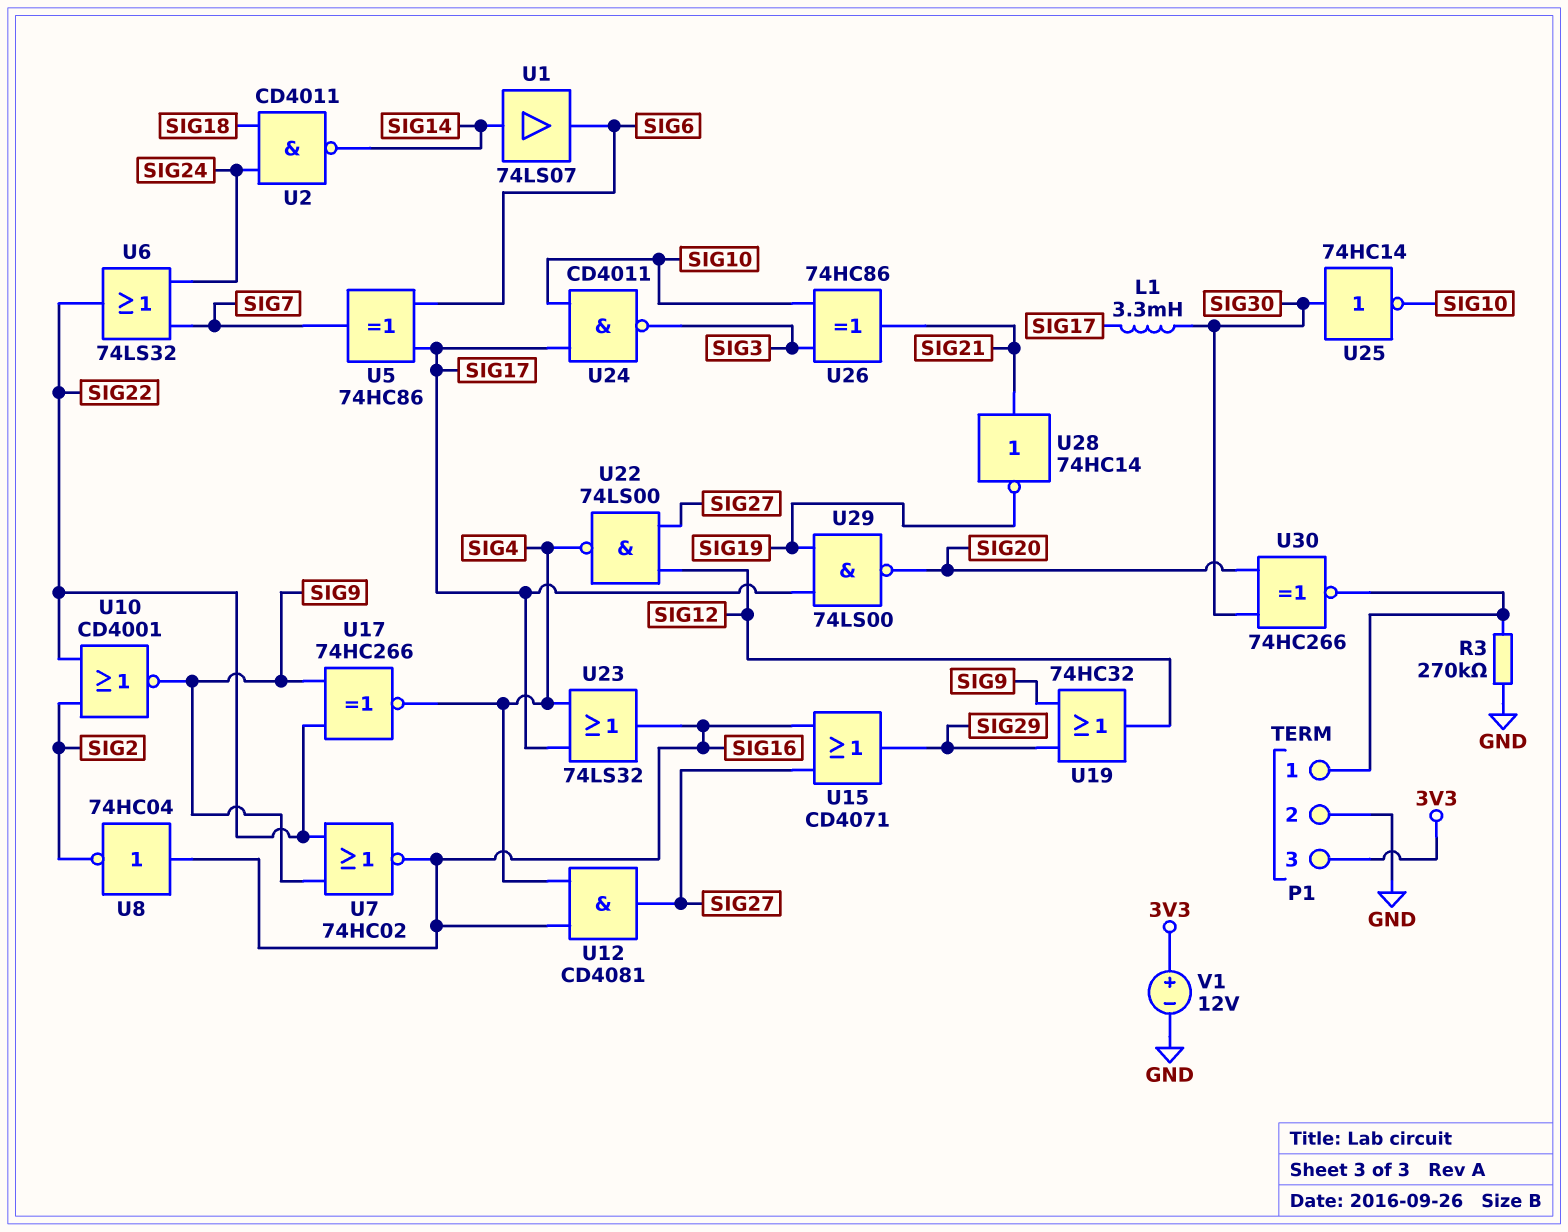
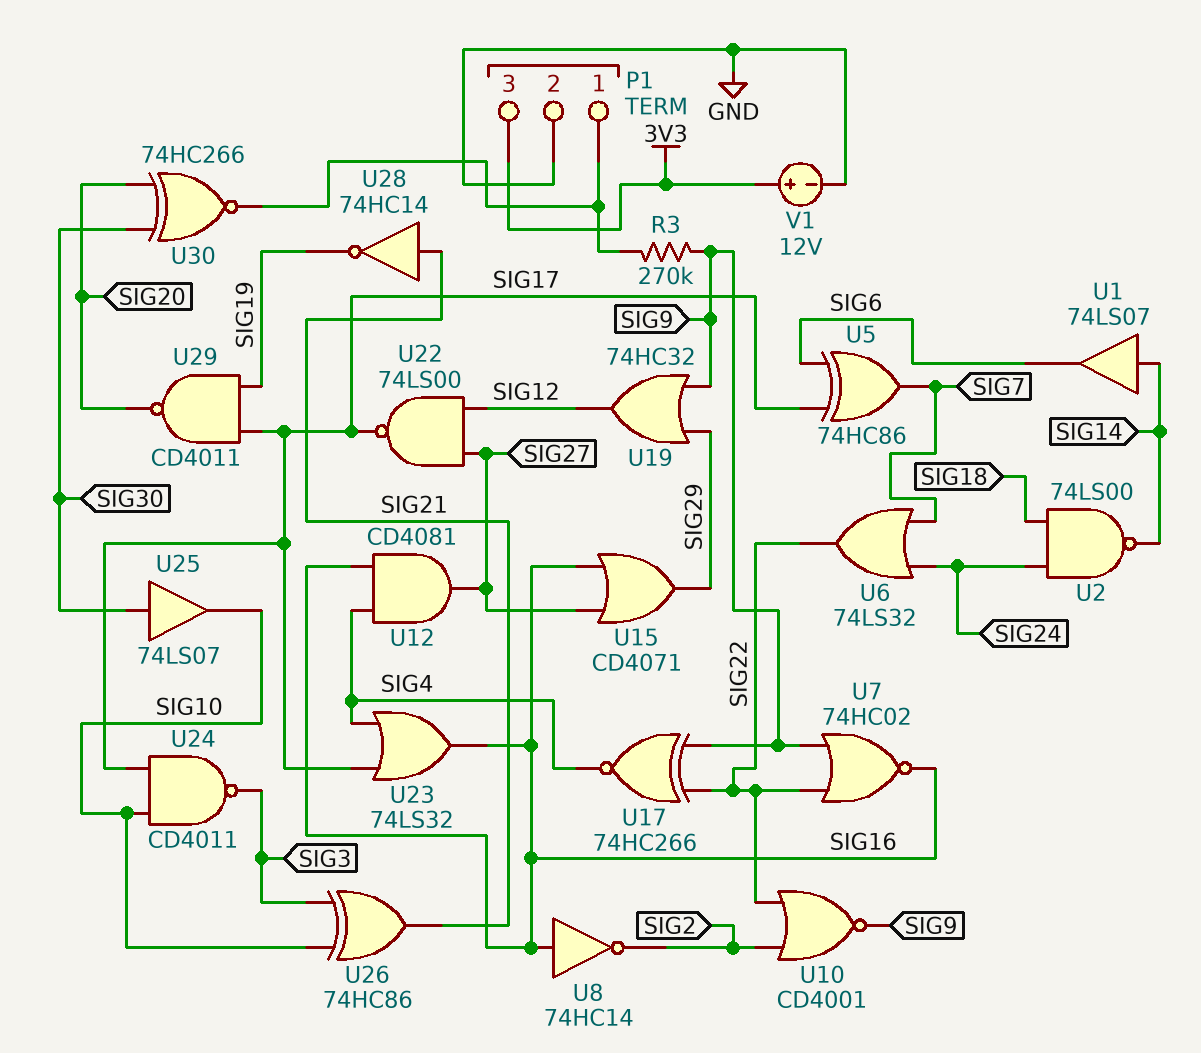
L1: 3.3mH (SIG17, SIG30) -> none
R3: 270k (GND, P1/1) -> 270k (P1/1, SIG9)
U2: NAND CD4011 (in SIG18, in SIG24, out SIG14) -> NAND 74LS00 (in SIG18, in SIG24, out SIG14)
U8: NOT 74HC04 (in SIG16, out SIG2) -> NOT 74HC14 (in SIG16, out SIG2)
U22: NAND 74LS00 (in SIG12, in SIG27, out SIG4) -> NAND 74LS00 (in SIG12, in SIG27, out SIG17)
U25: NOT 74HC14 (in SIG30, out SIG10) -> buffer 74LS07 (in SIG30, out SIG10)
U29: NAND 74LS00 (in SIG17, in SIG19, out SIG20) -> NAND CD4011 (in SIG17, in SIG19, out SIG20)

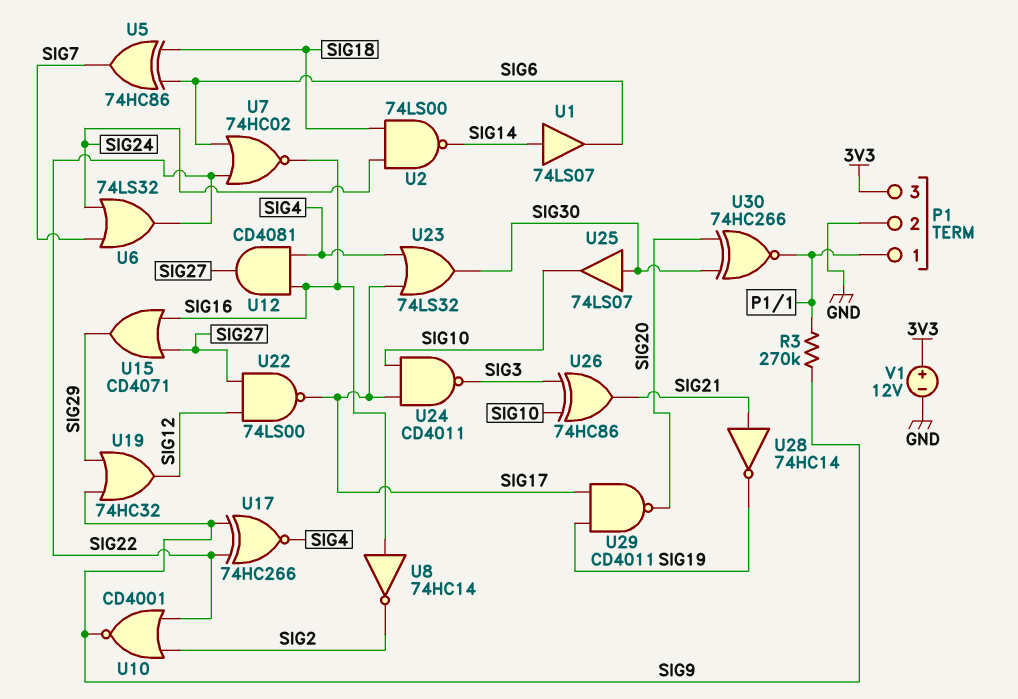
U5: XOR 74HC86 (in SIG6, in SIG17, out SIG7) -> XOR 74HC86 (in SIG6, in SIG18, out SIG7)
U7: NOR 74HC02 (in SIG9, in SIG22, out SIG16) -> NOR 74HC02 (in SIG6, in SIG22, out SIG16)
U23: OR 74LS32 (in SIG4, in SIG17, out SIG16) -> OR 74LS32 (in SIG4, in SIG17, out SIG30)

